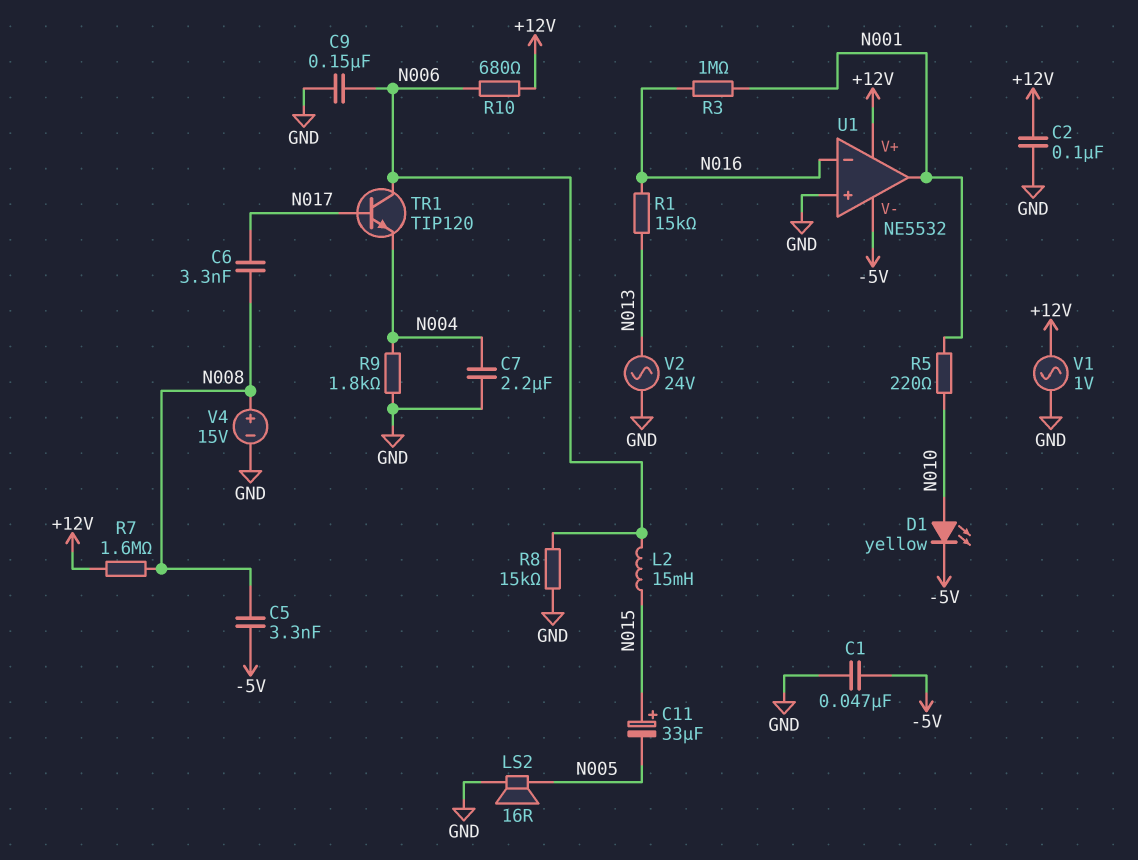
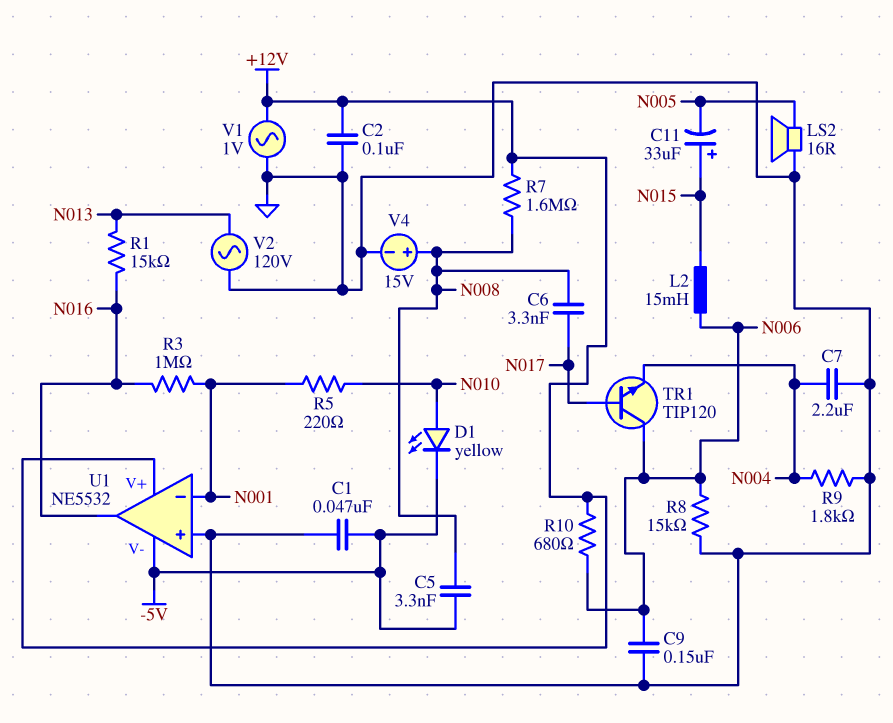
U1 pin in-: N016 -> N001
U1 pin out: N001 -> N016
V2: AC 24V (GND, N013) -> AC 120V (GND, N013)

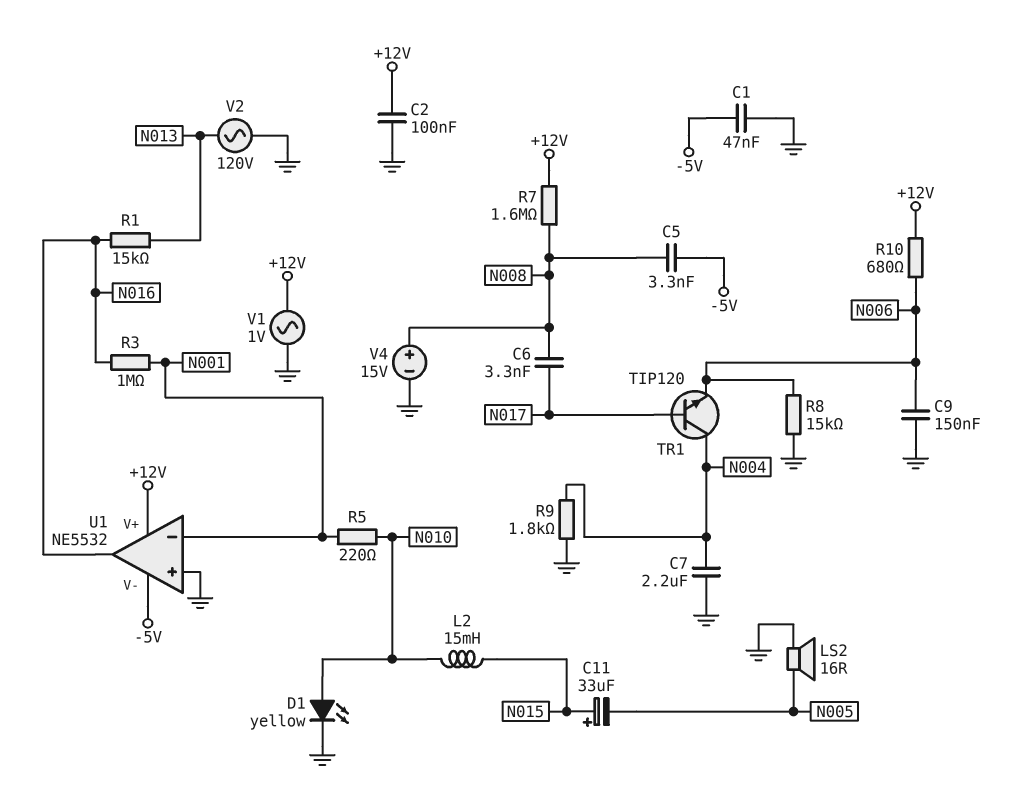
D1: LED yellow (A N010, K -5V) -> LED yellow (A N010, K GND)
L2: 15mH (N006, N015) -> 15mH (N010, N015)
TR1: NPN TIP120 (B N017, C N006, E N004) -> NPN TIP120 (B N017, C N004, E N006)

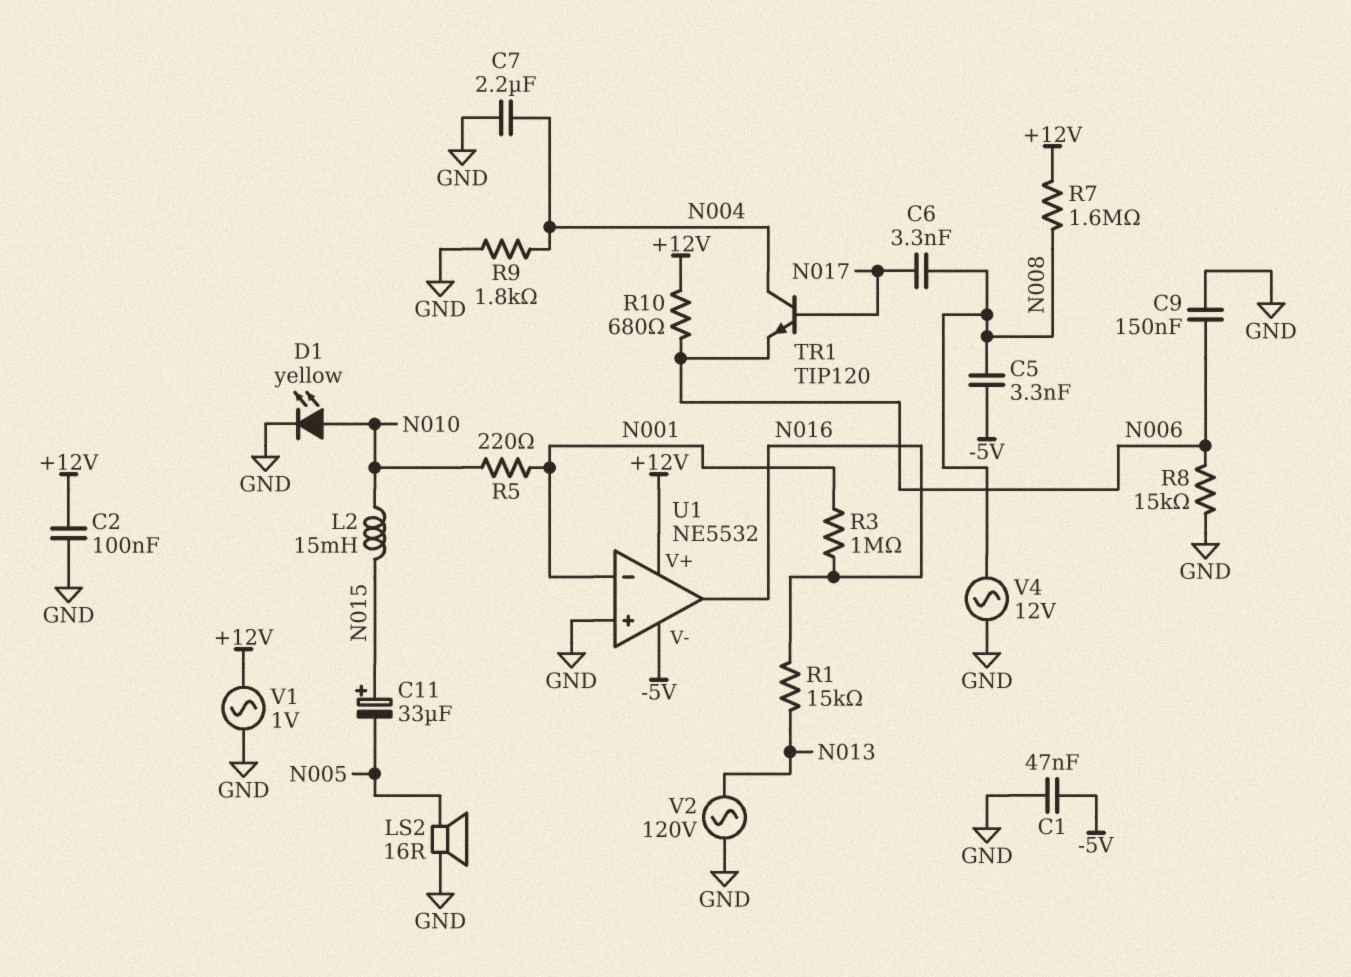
V4: 15V (plus N008, minus GND) -> AC 12V (GND, N008)

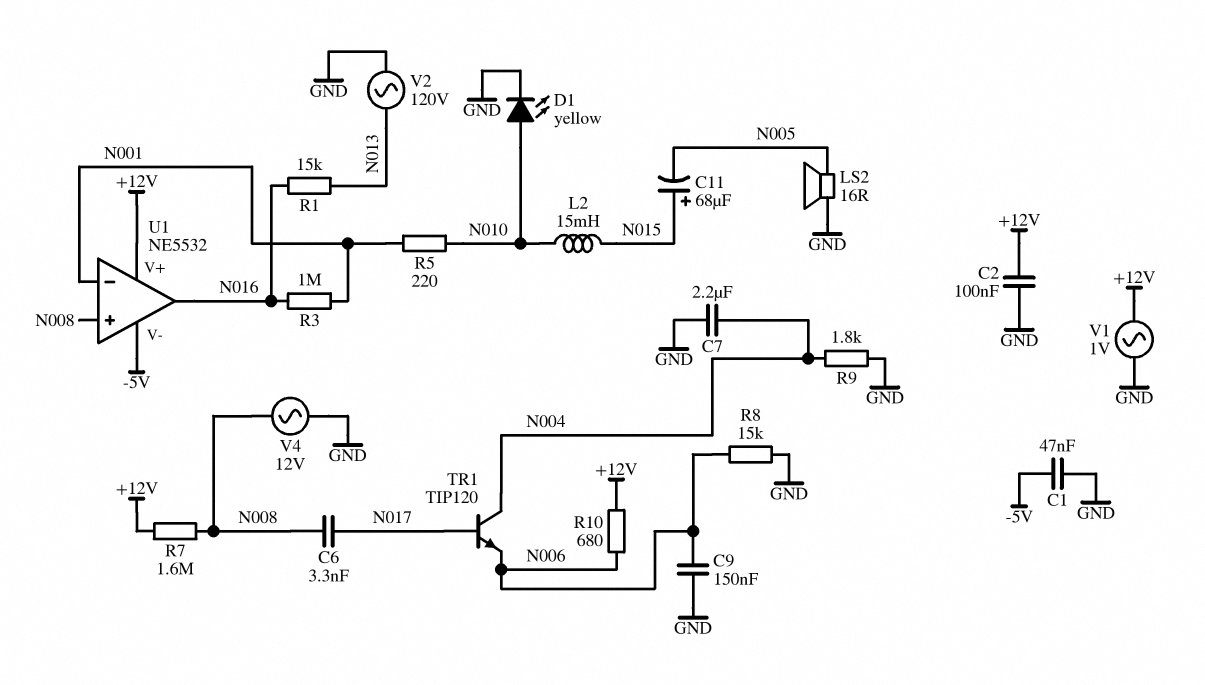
C5: 3.3nF (-5V, N008) -> none
C11: 33uF (plus N015, minus N005) -> 68uF (plus N015, minus N005)
U1 pin in+: GND -> N008

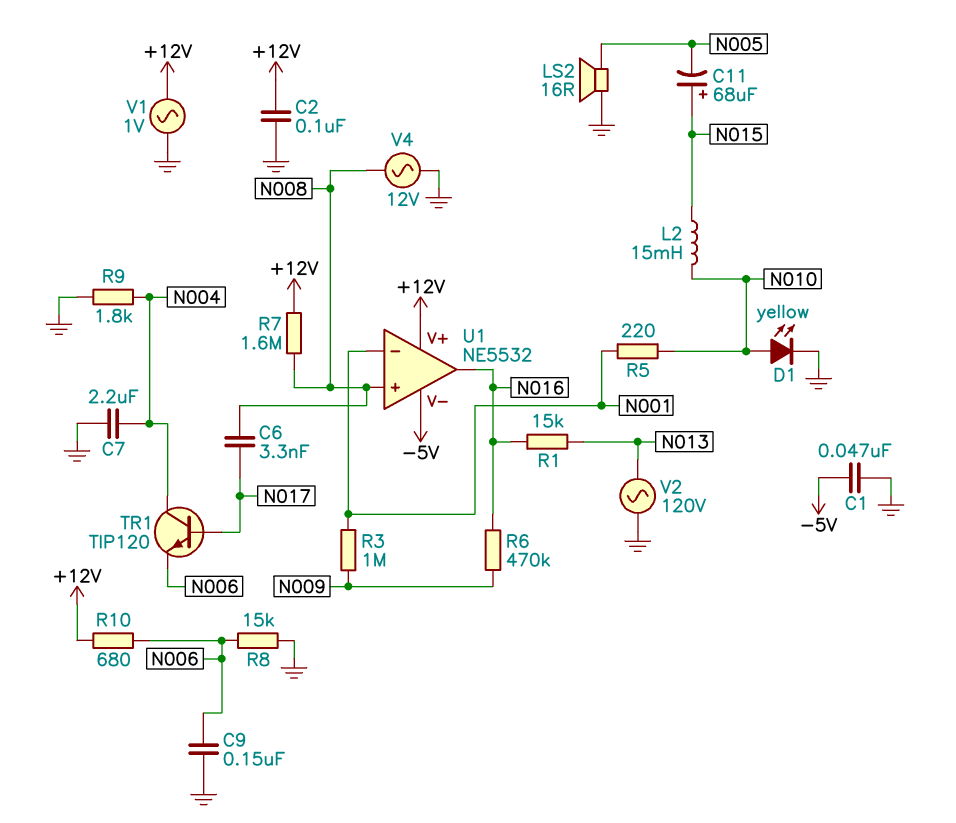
R3: 1M (N001, N016) -> 1M (N001, N009)
R6: none -> 470k (N009, N016)

